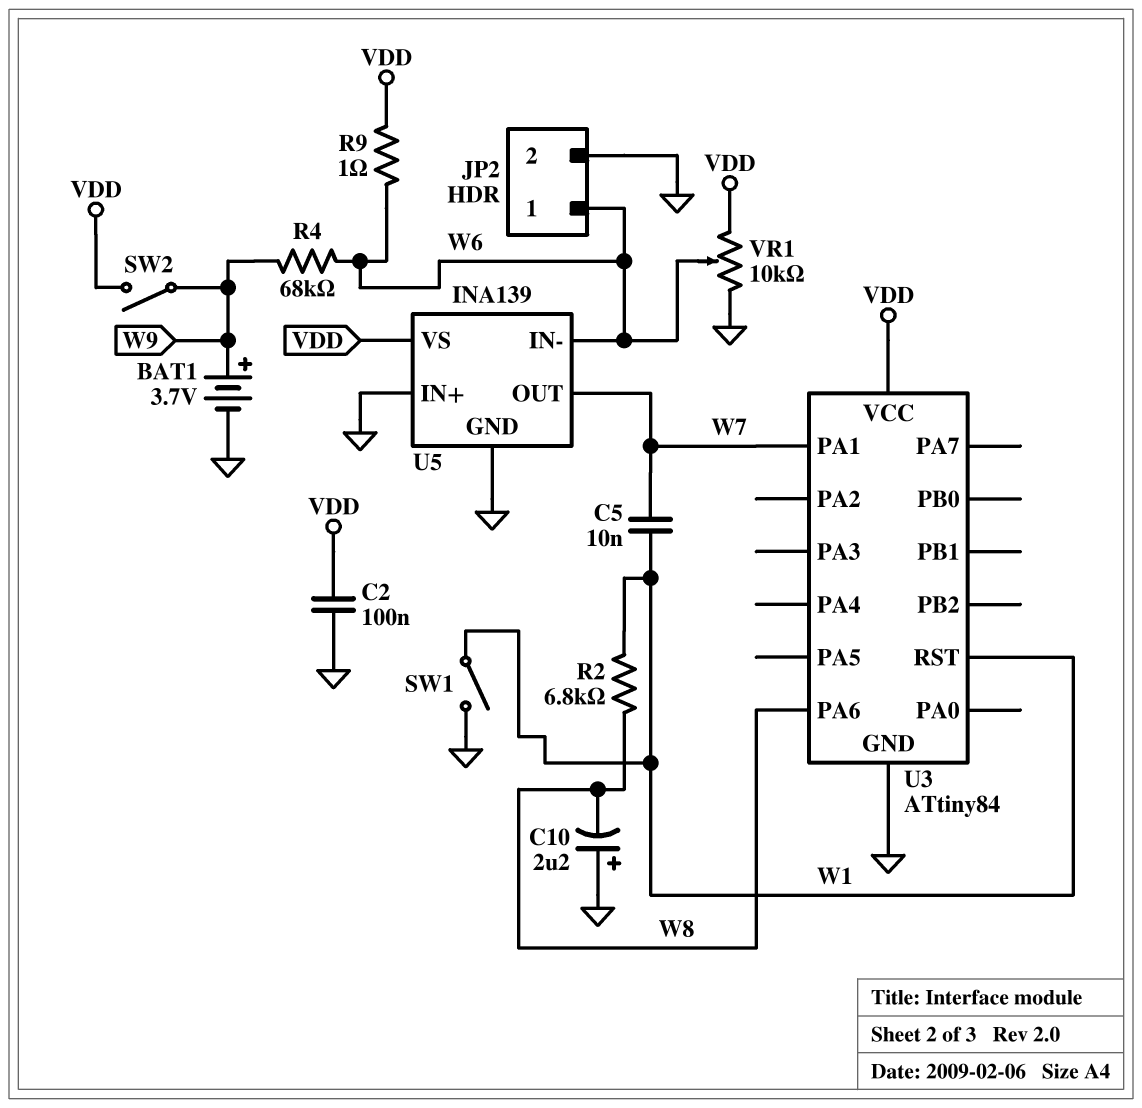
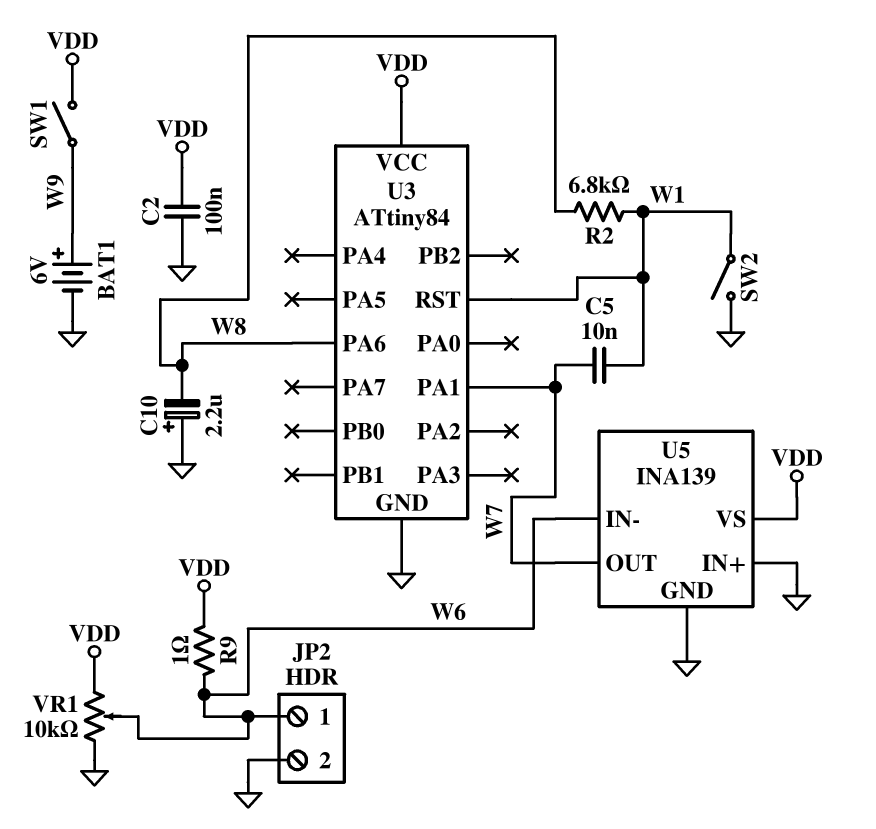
BAT1: 3.7V (plus W9, minus GND) -> 6V (plus W9, minus GND)
R4: 68k (W6, W9) -> none
SW1: switch (GND, W1) -> switch (VDD, W9)
SW2: switch (VDD, W9) -> switch (GND, W1)

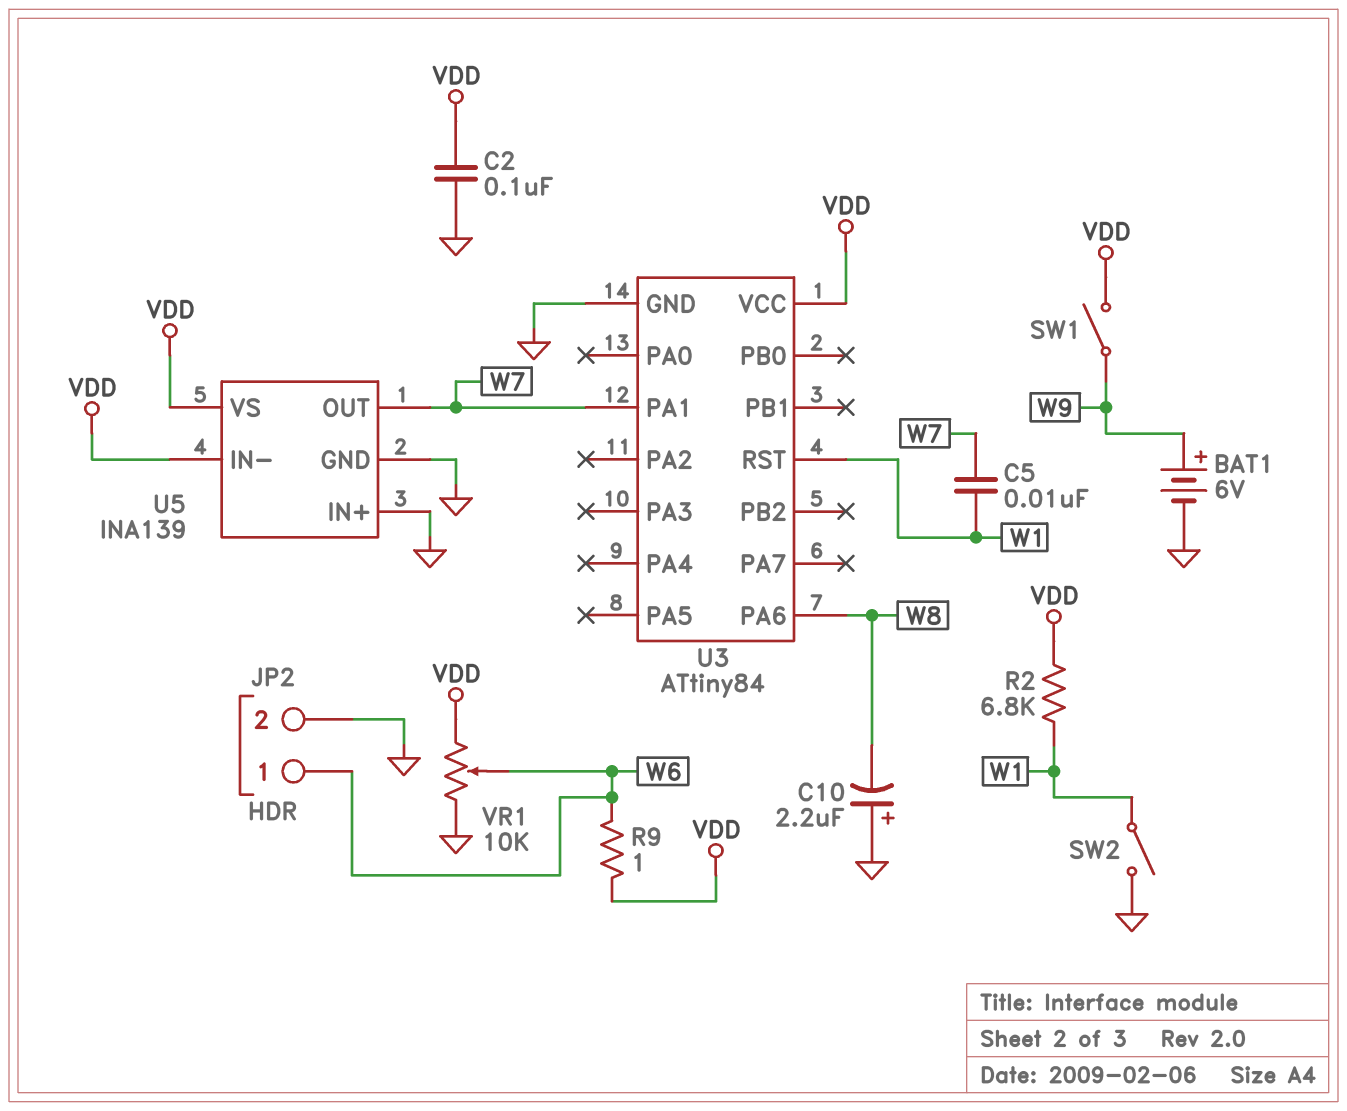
R2: 6.8k (W1, W8) -> 6.8k (VDD, W1)
U5 pin IN-: W6 -> VDD

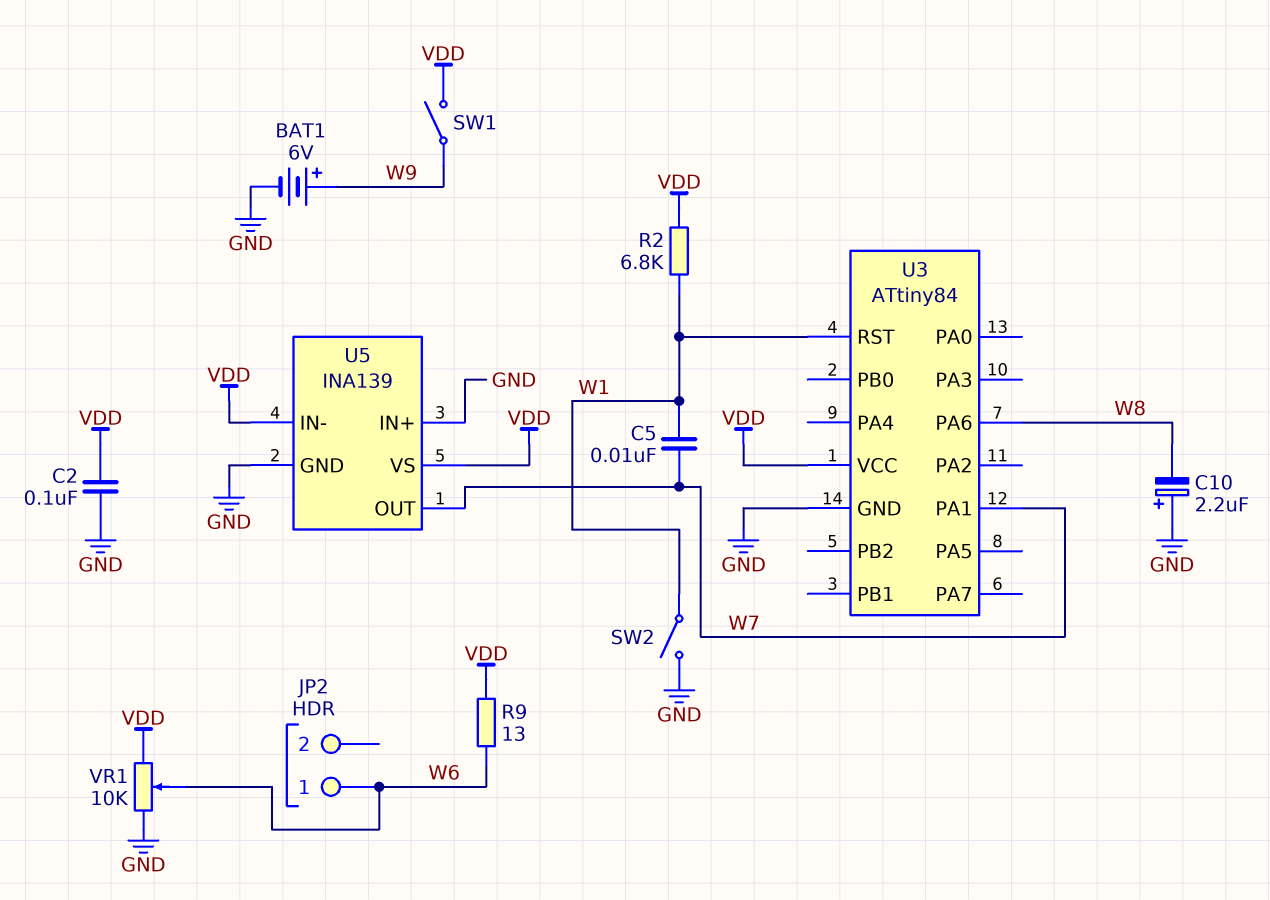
JP2 pin 2: GND -> none
R9: 1 (VDD, W6) -> 13 (VDD, W6)

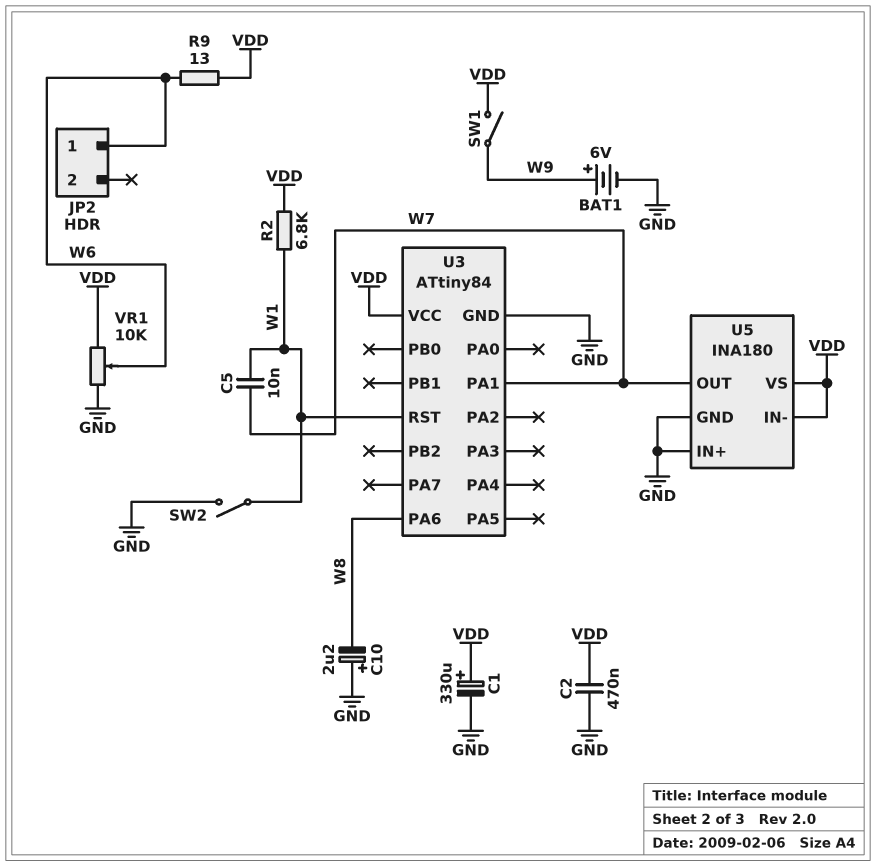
C1: none -> 330uF (plus VDD, minus GND)
C2: 100nF (GND, VDD) -> 470nF (GND, VDD)
U5: INA139 -> INA180

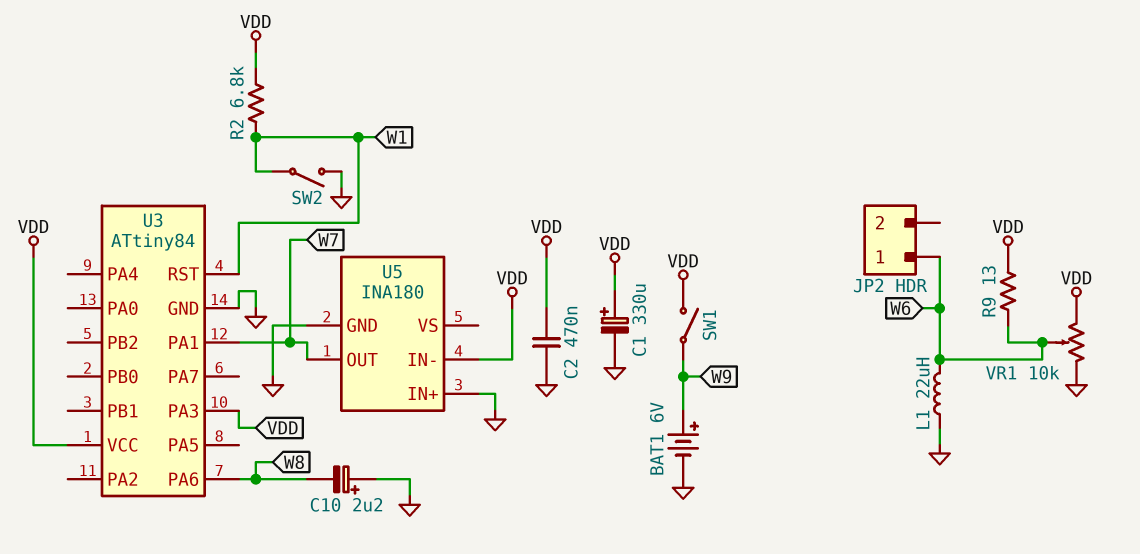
C5: 10nF (W1, W7) -> none
L1: none -> 22uH (GND, W6)
U3 pin PA3: none -> VDD
U5 pin VS: VDD -> none

